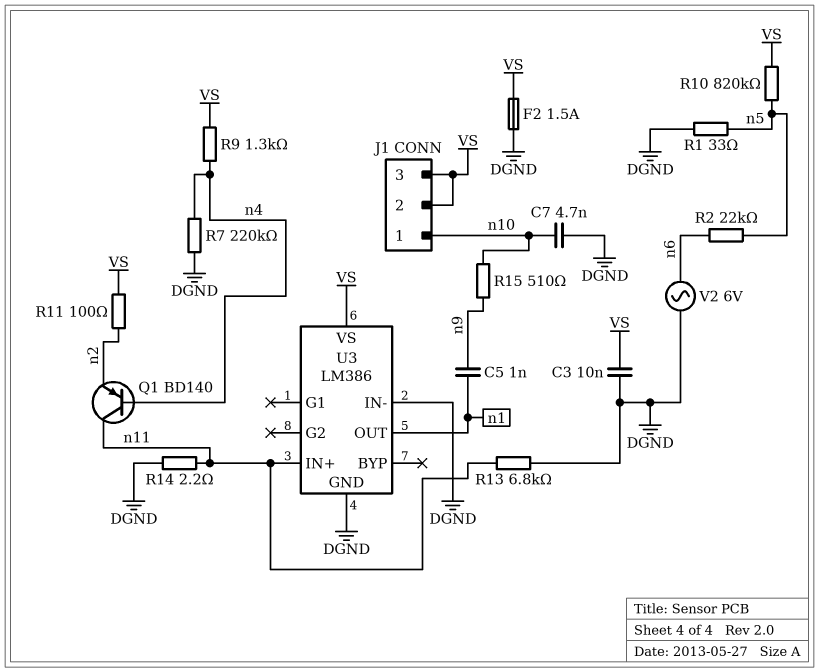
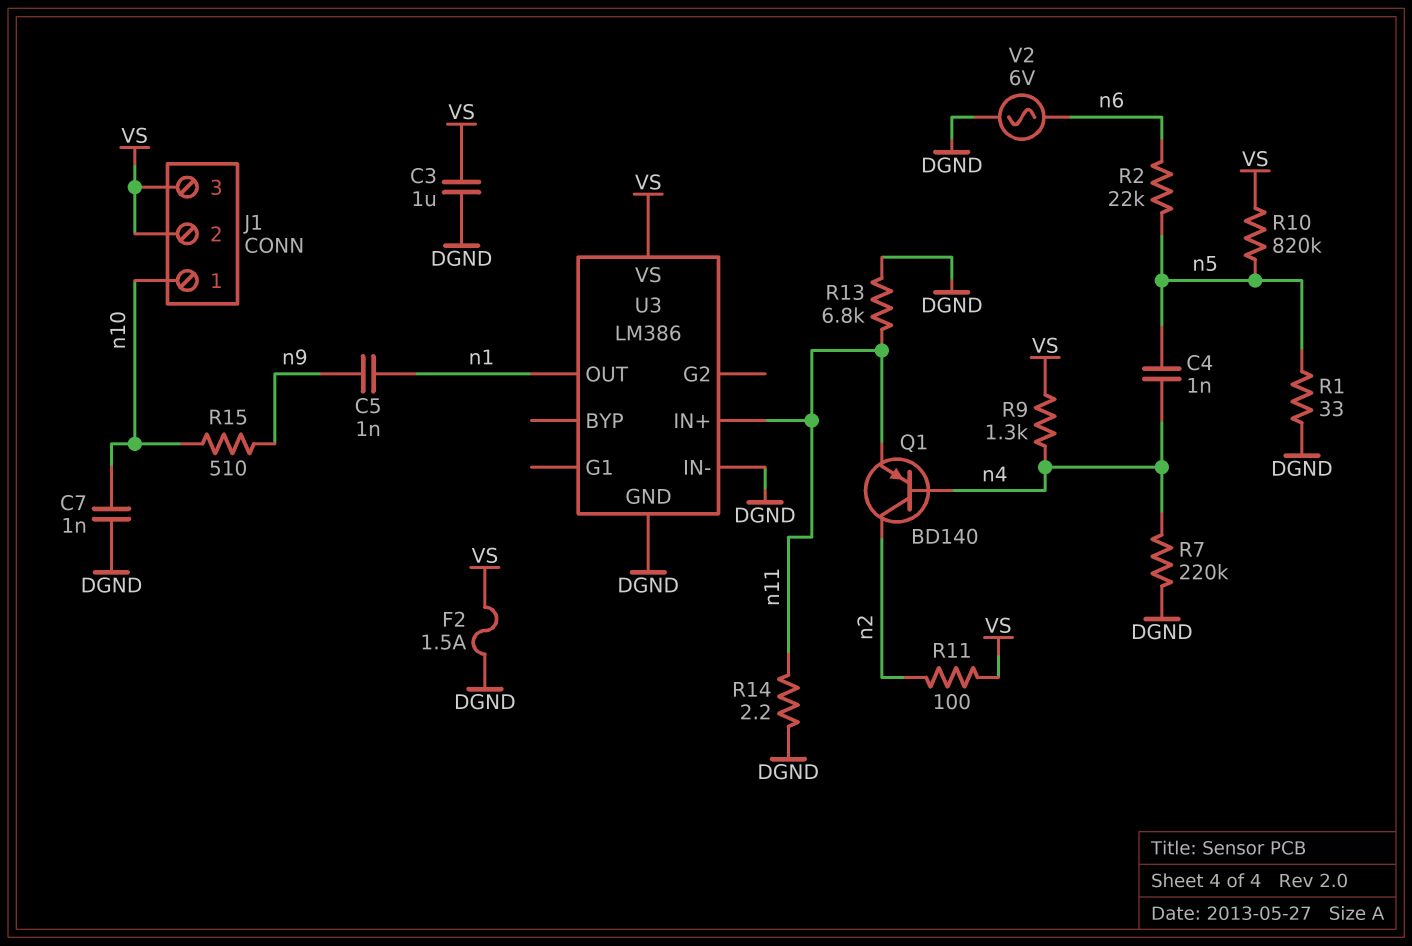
C3: 10nF (DGND, VS) -> 1uF (DGND, VS)
C4: none -> 1nF (n4, n5)
C7: 4.7nF (DGND, n10) -> 1nF (DGND, n10)
Q1: PNP BD140 (B n4, C n11, E n2) -> PNP BD140 (B n4, C n2, E n11)

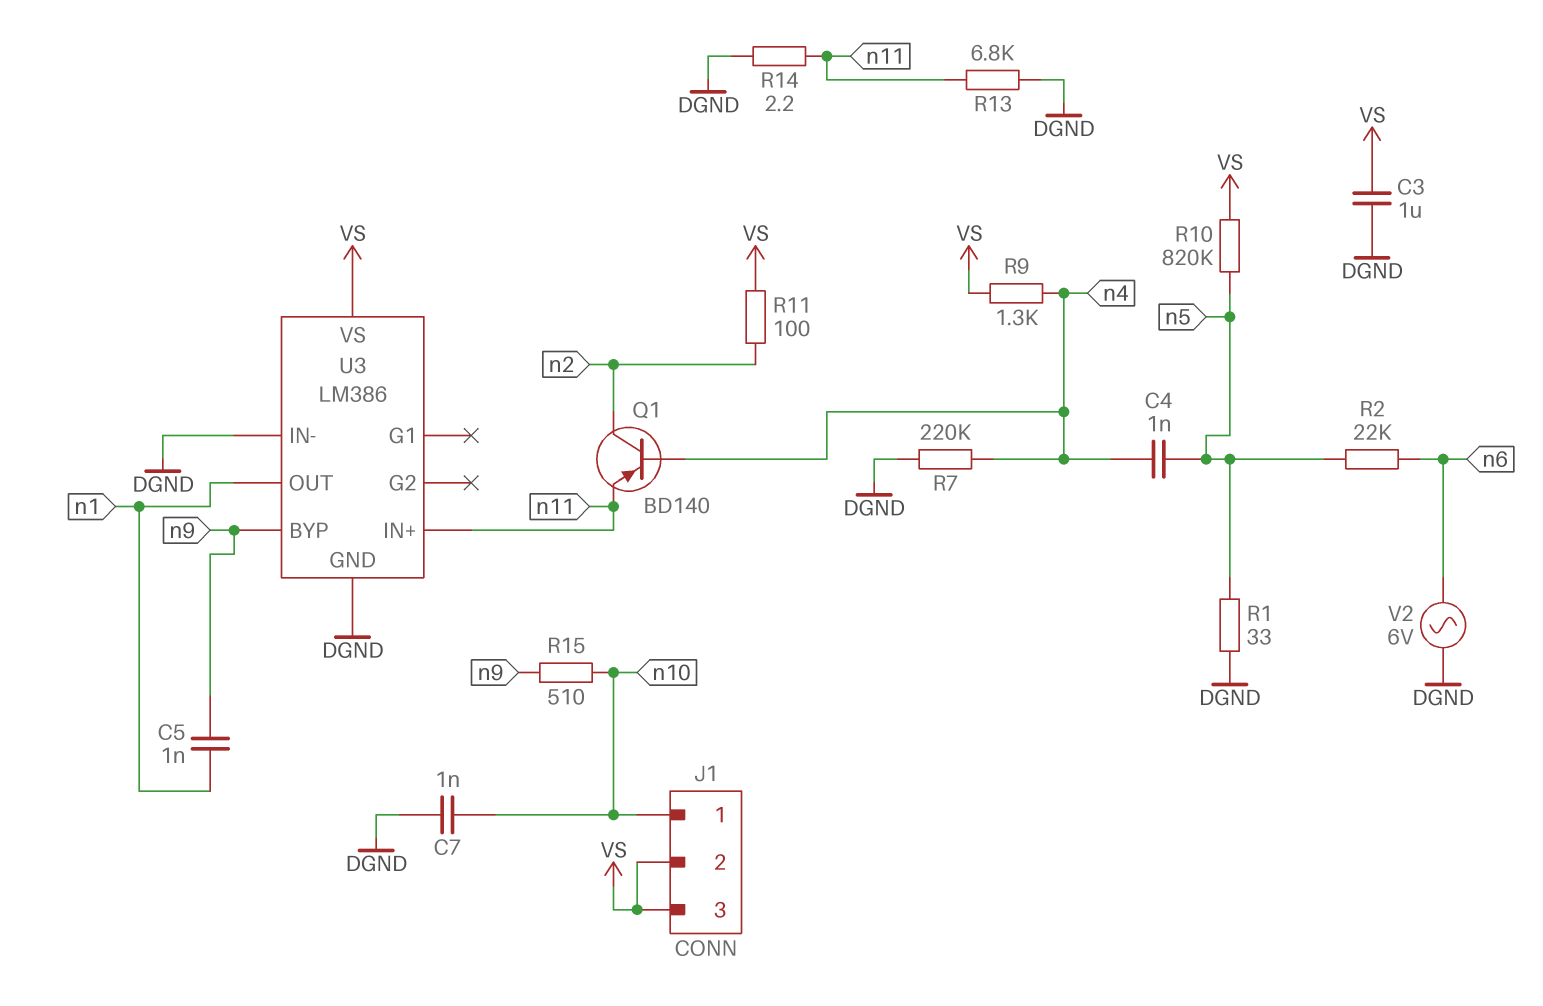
F2: 1.5A (DGND, VS) -> none
U3 pin BYP: none -> n9

